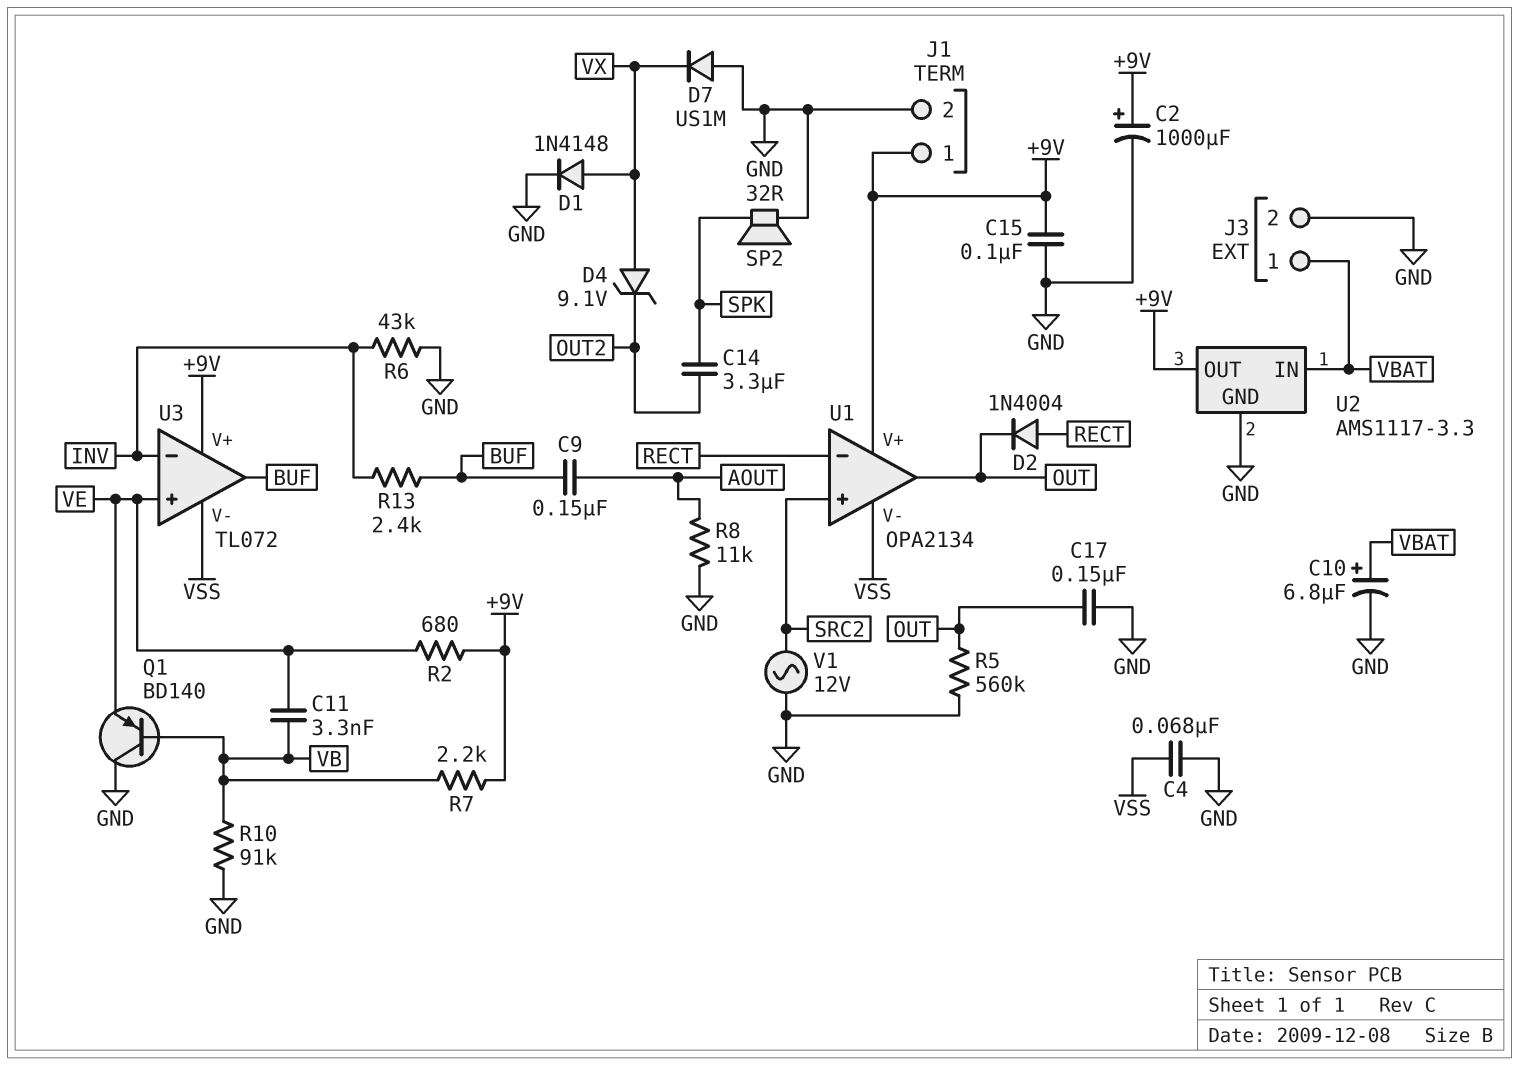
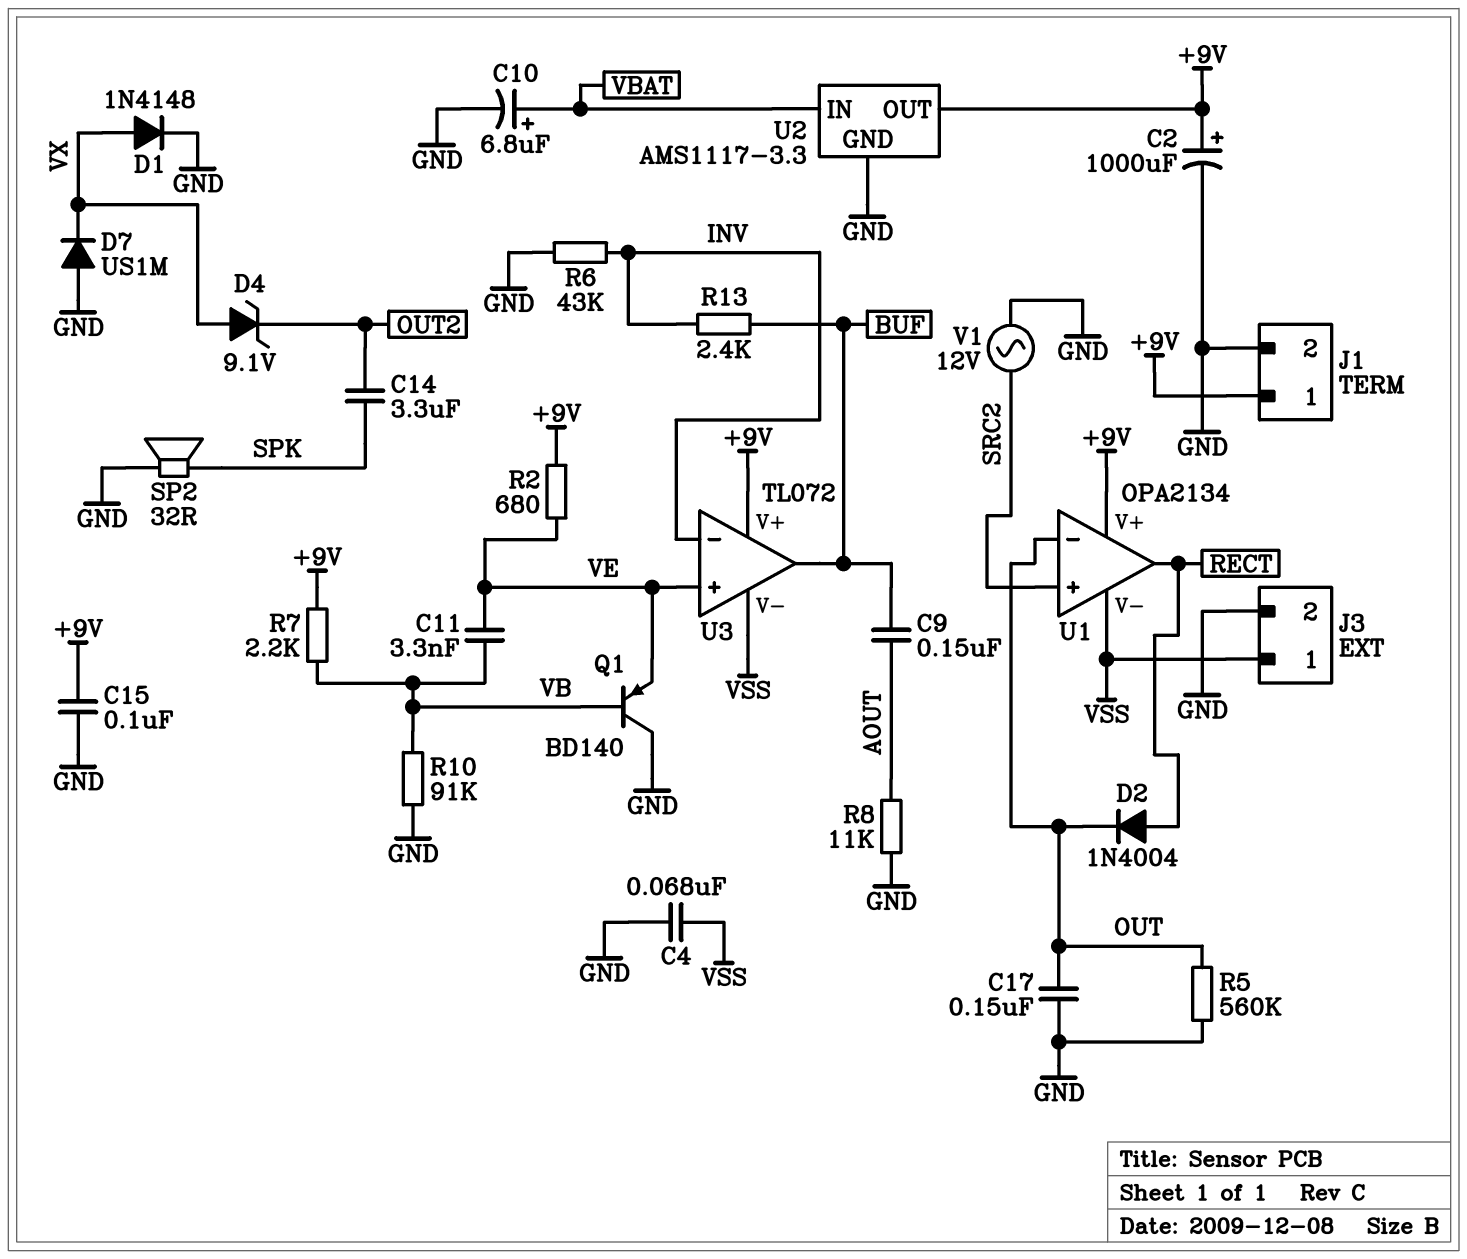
J3 pin 1: VBAT -> VSS
U1 pin in-: RECT -> OUT
U1 pin out: OUT -> RECT

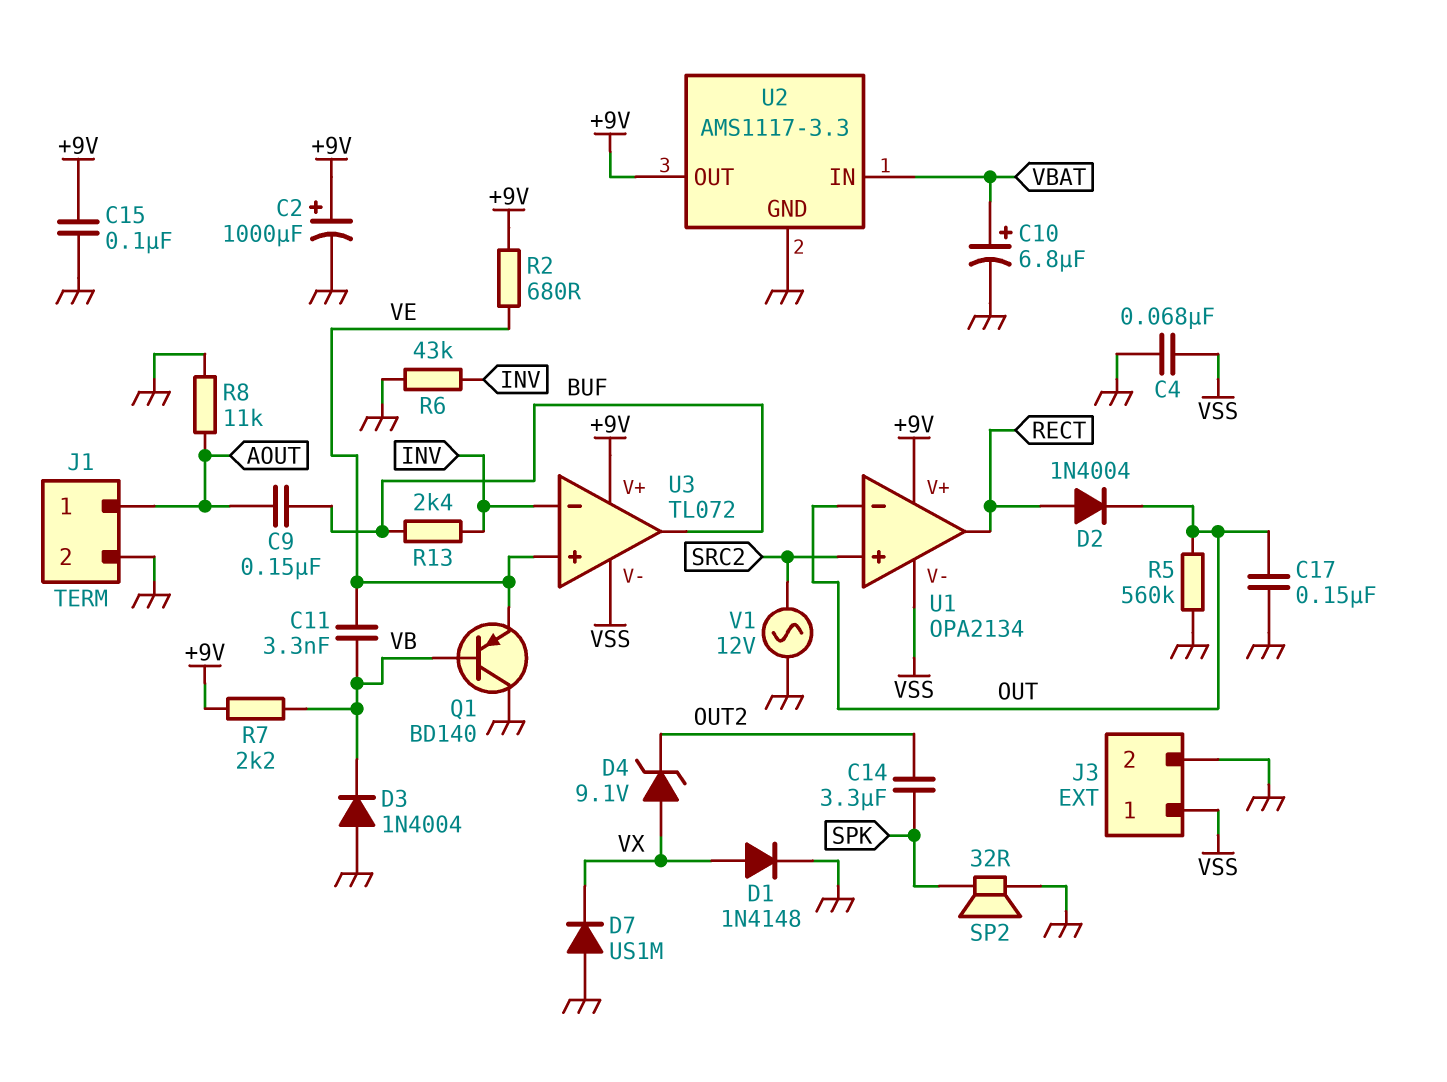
D3: none -> diode 1N4004 (A GND, K VB)
J1 pin 1: +9V -> AOUT
R10: 91k (GND, VB) -> none

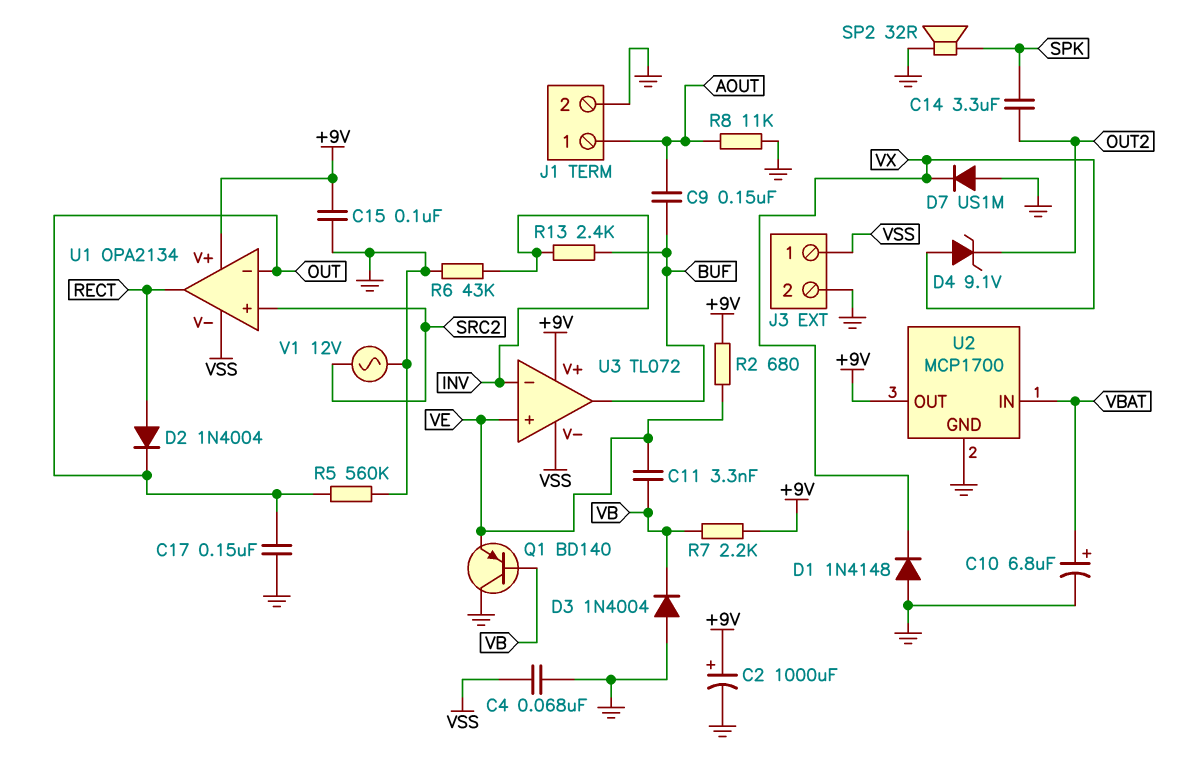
D1: diode 1N4148 (A VX, K GND) -> diode 1N4148 (A GND, K VX)
U2: AMS1117-3.3 -> MCP1700

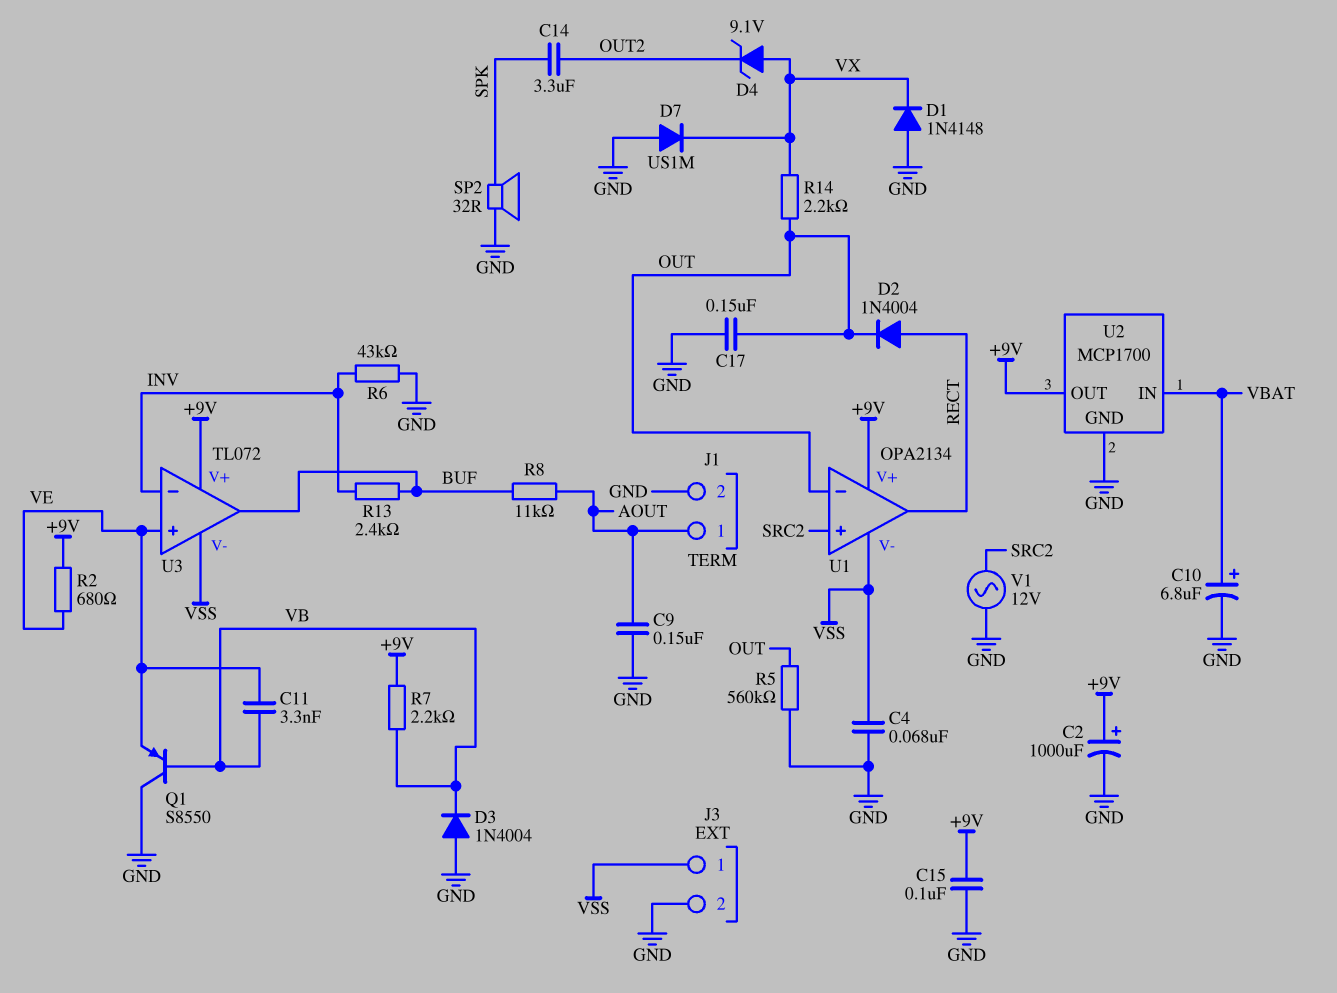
C9: 150nF (AOUT, BUF) -> 150nF (AOUT, GND)
Q1: PNP BD140 (B VB, C GND, E VE) -> PNP S8550 (B VB, C GND, E VE)
R8: 11k (AOUT, GND) -> 11k (AOUT, BUF)
R14: none -> 2.2k (OUT, VX)

